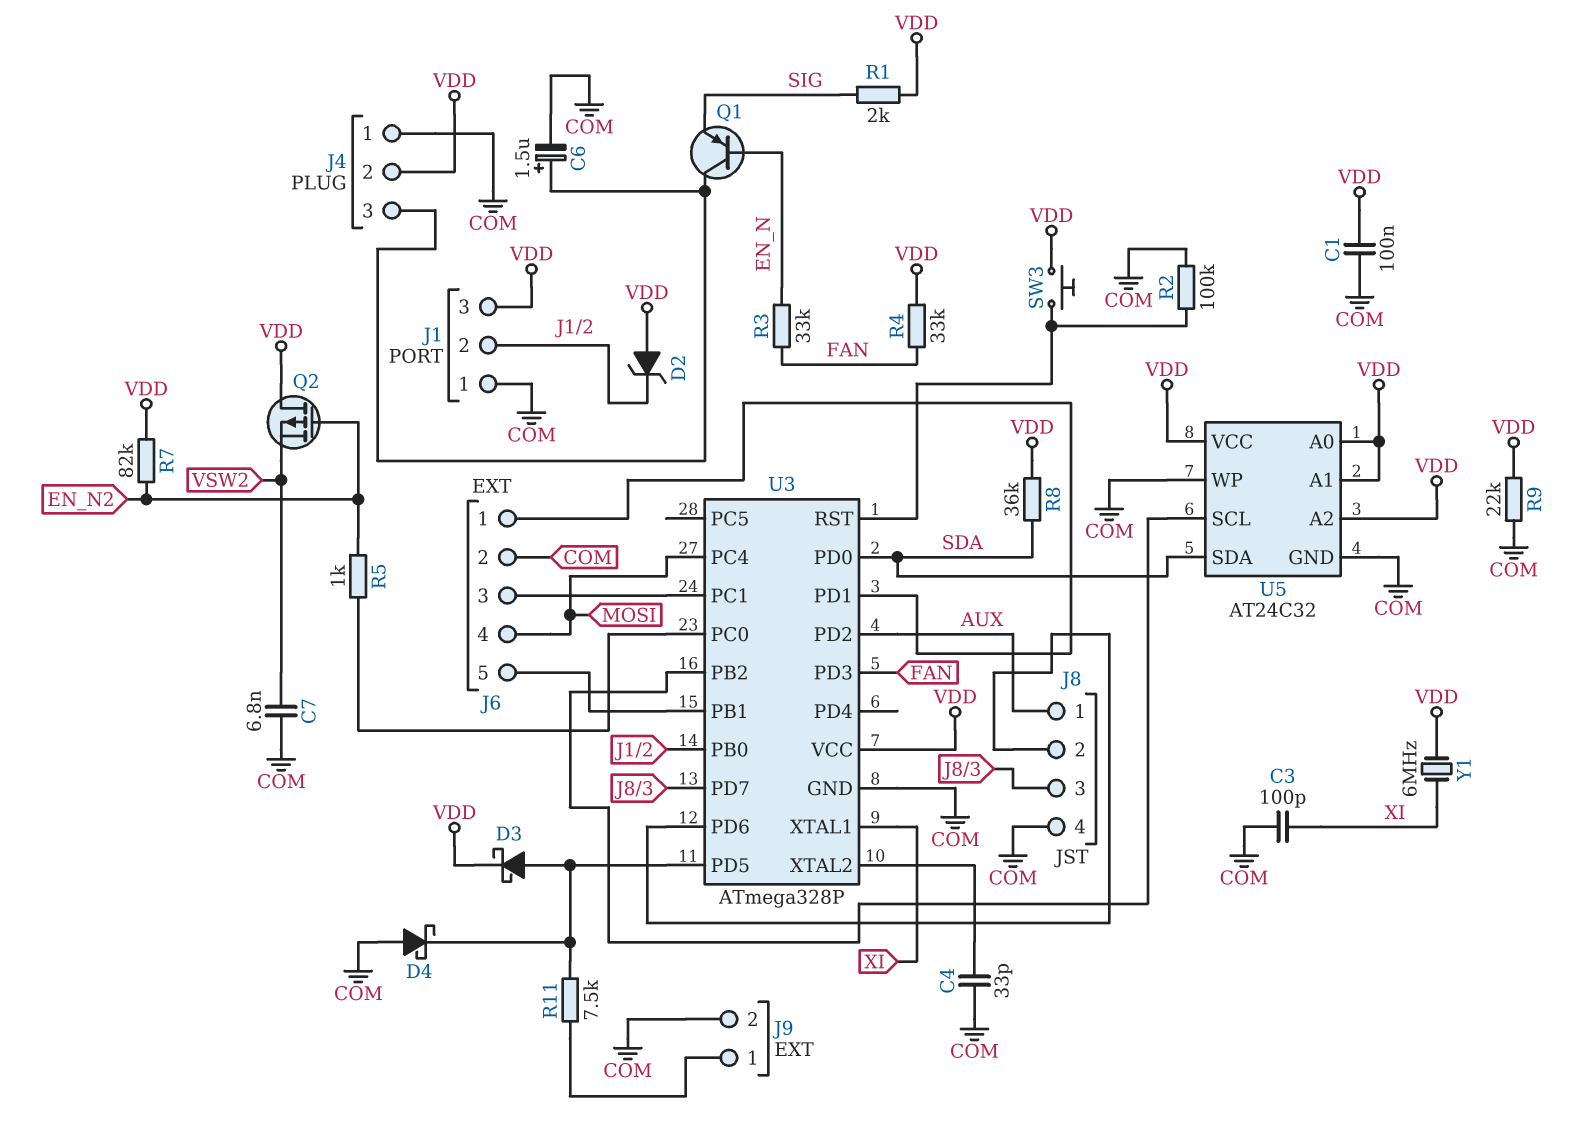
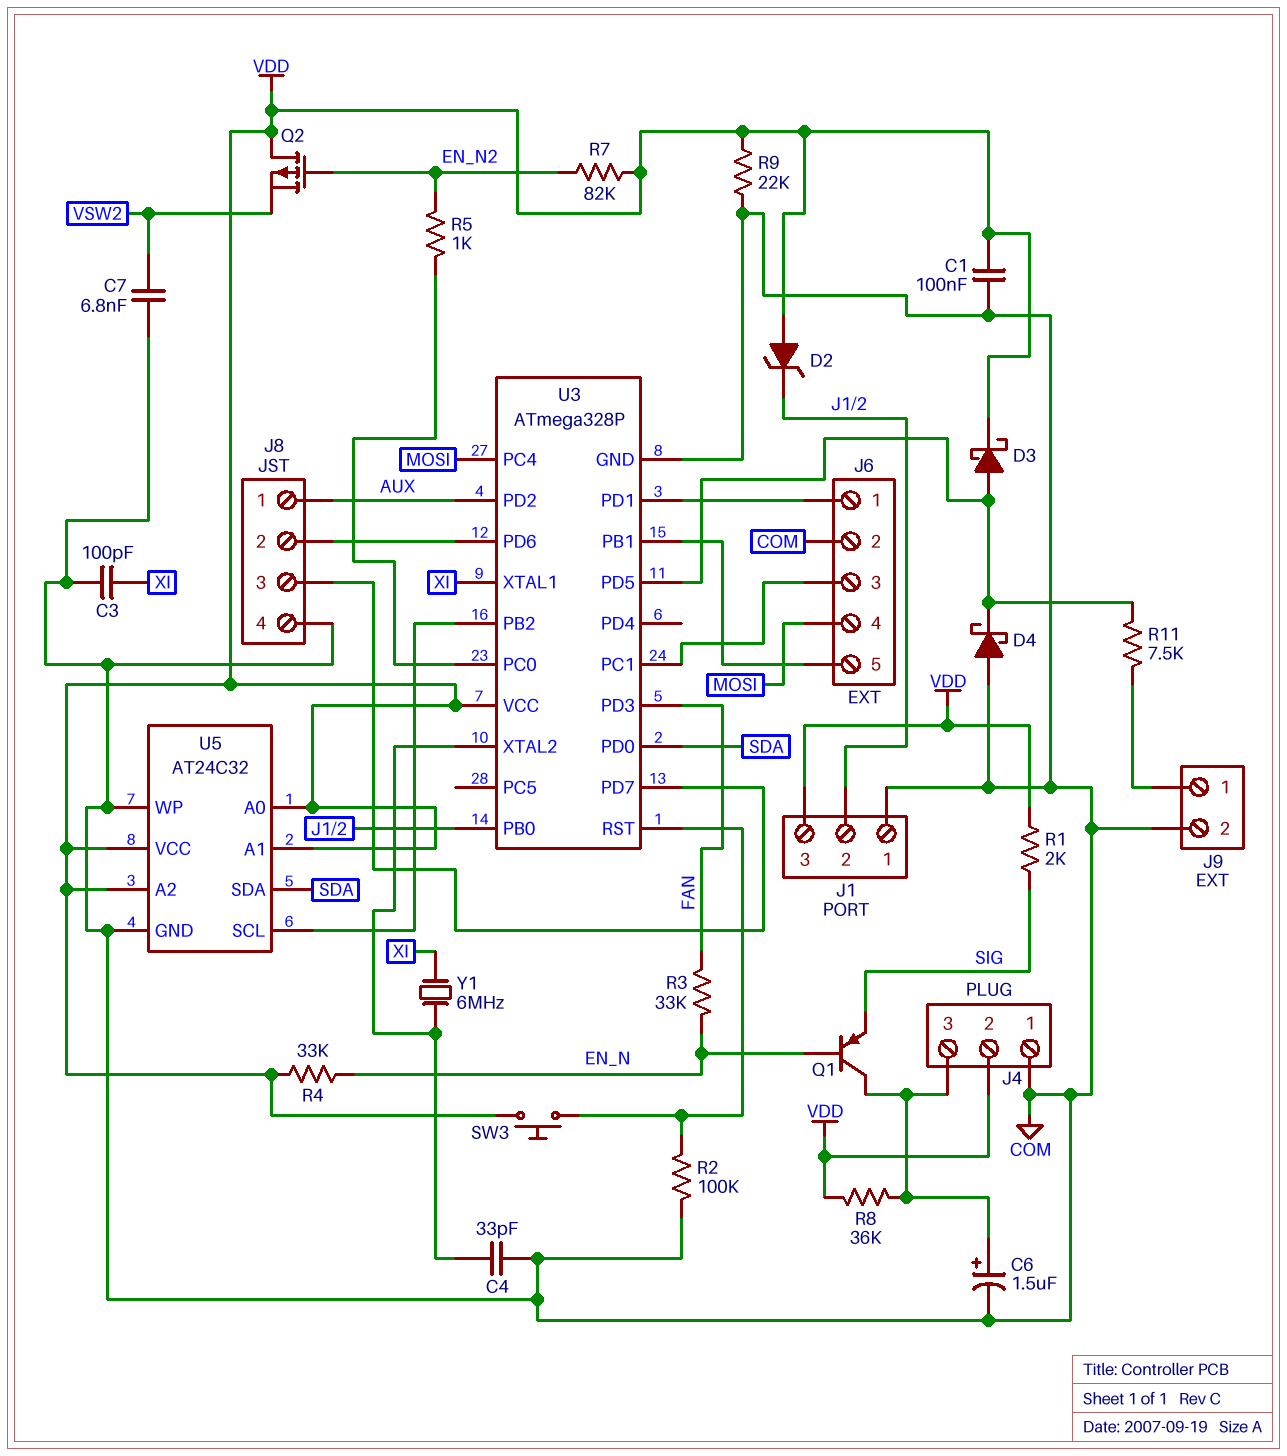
R4: 33k (FAN, VDD) -> 33k (EN_N, VDD)
R8: 36k (SDA, VDD) -> 36k (J4/3, VDD)
Y1: 6MHz (VDD, XI) -> 6MHz (U3/XTAL2, XI)

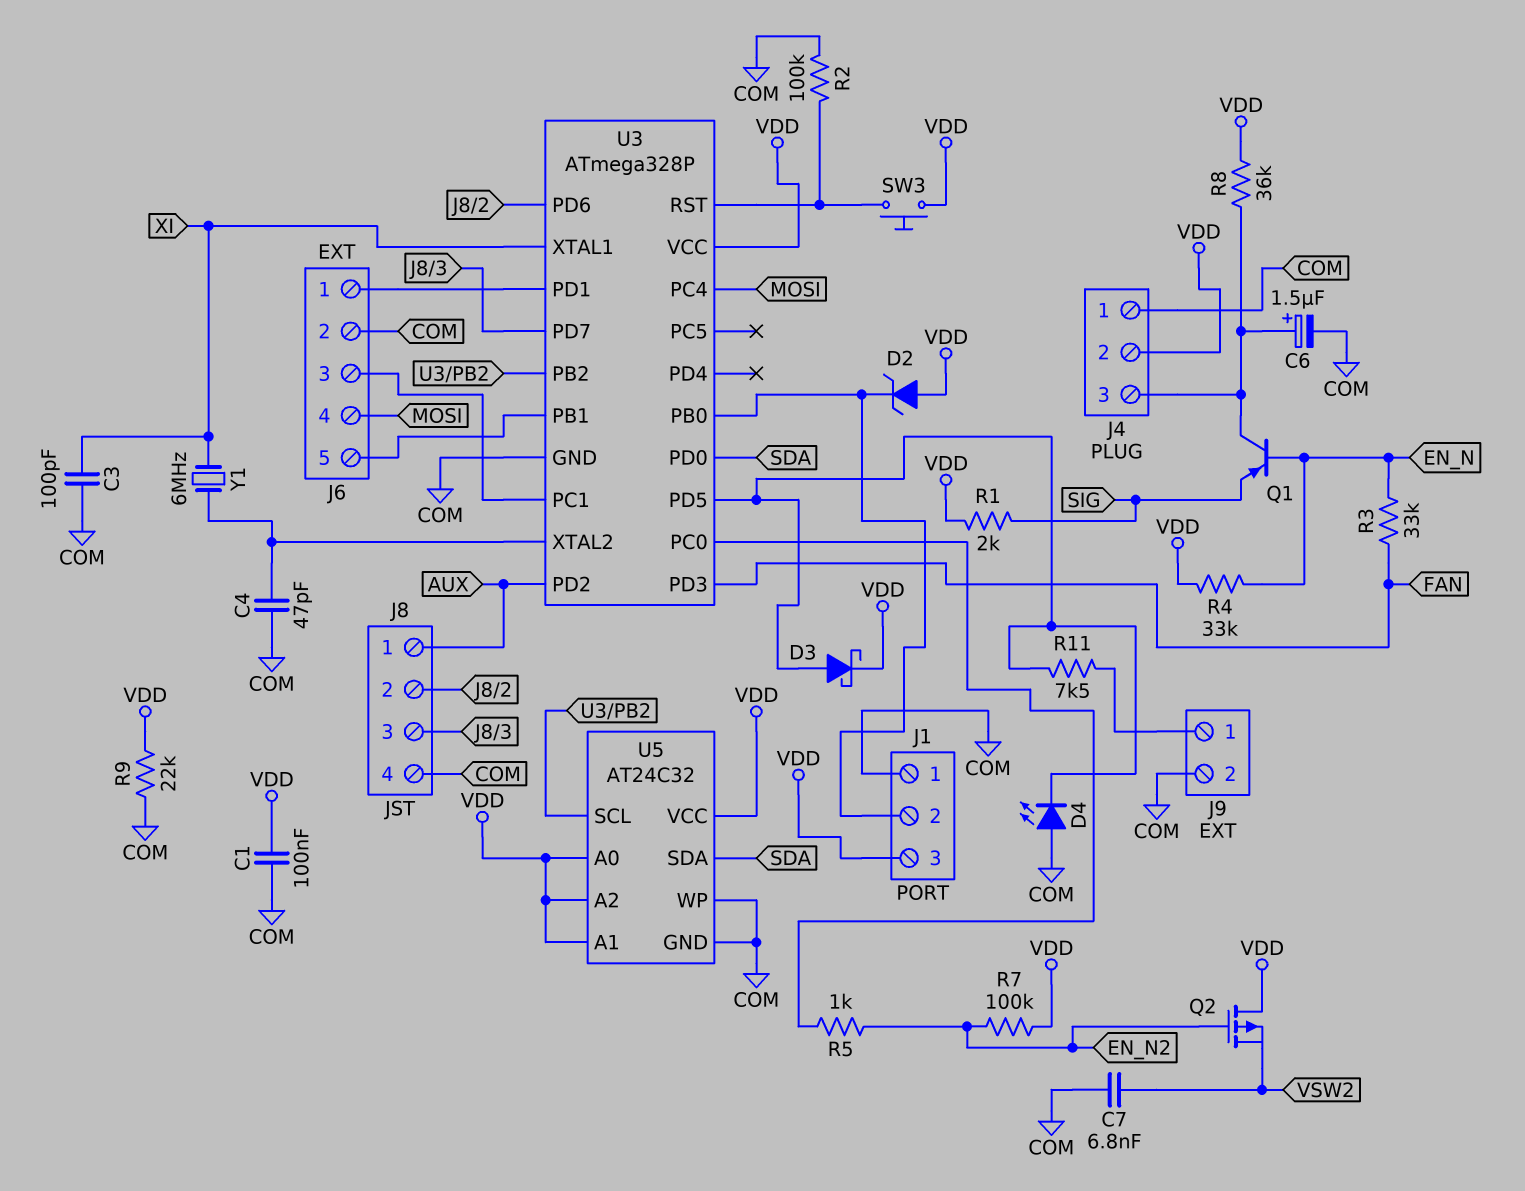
C4: 33pF (COM, U3/XTAL2) -> 47pF (COM, U3/XTAL2)
D4: schottky (A COM, K U3/PD5) -> LED (A COM, K U3/PD5)
R7: 82k (EN_N2, VDD) -> 100k (EN_N2, VDD)

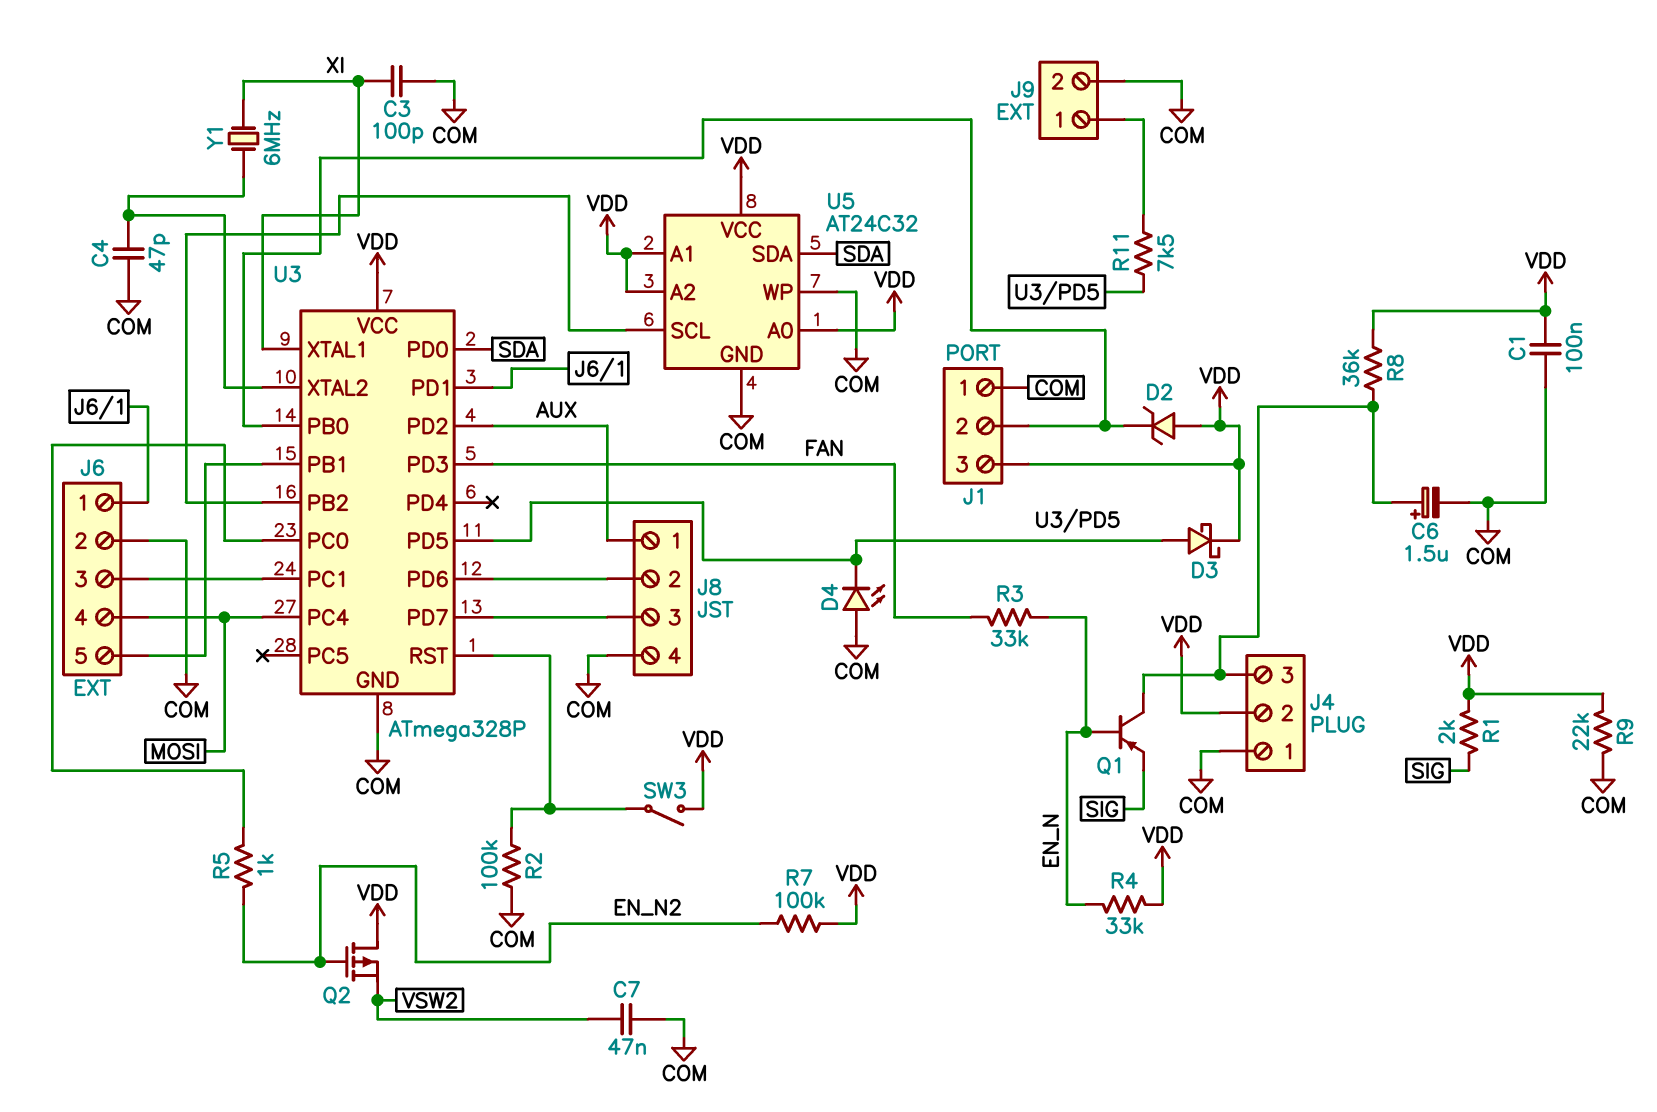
C7: 6.8nF (COM, VSW2) -> 47nF (COM, VSW2)
SW3: button (U3/RST, VDD) -> switch (U3/RST, VDD)

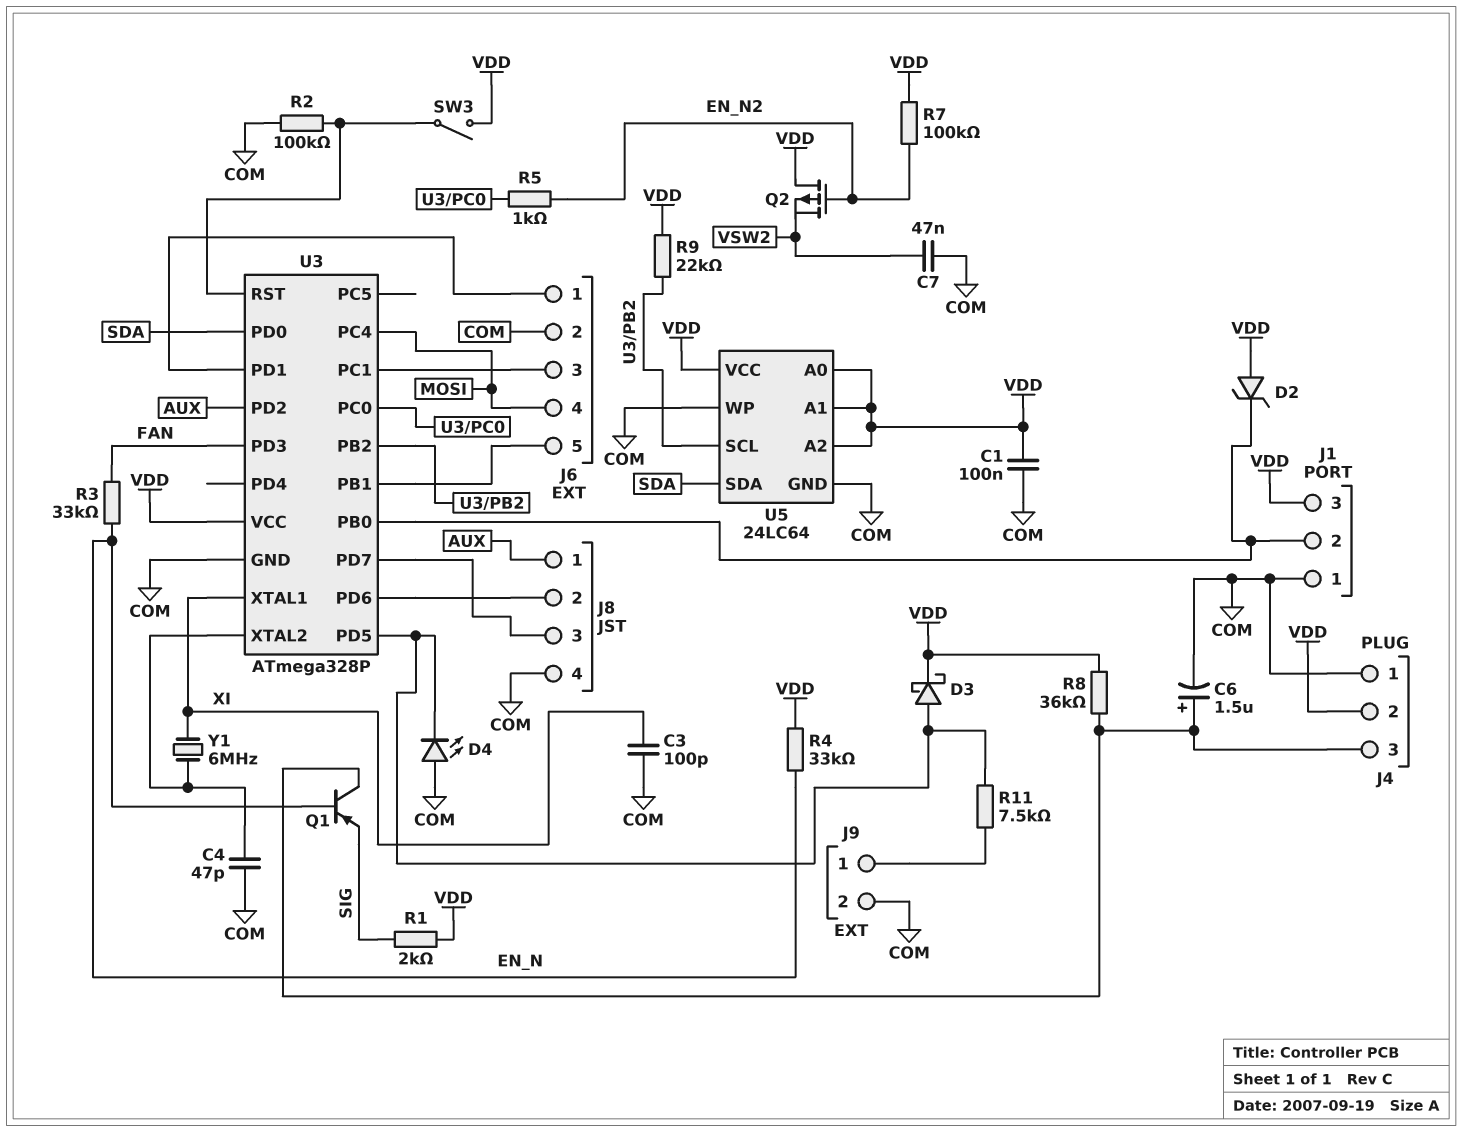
R9: 22k (COM, VDD) -> 22k (U3/PB2, VDD)
U5: AT24C32 -> 24LC64

